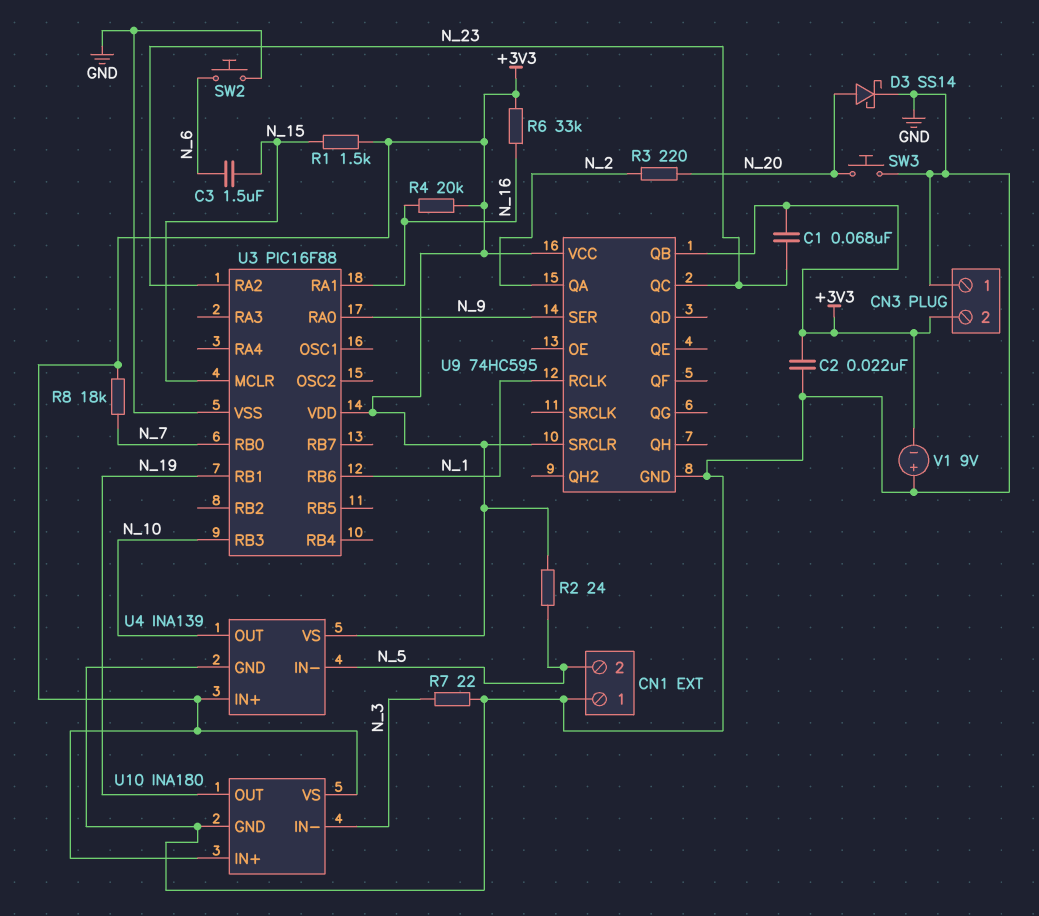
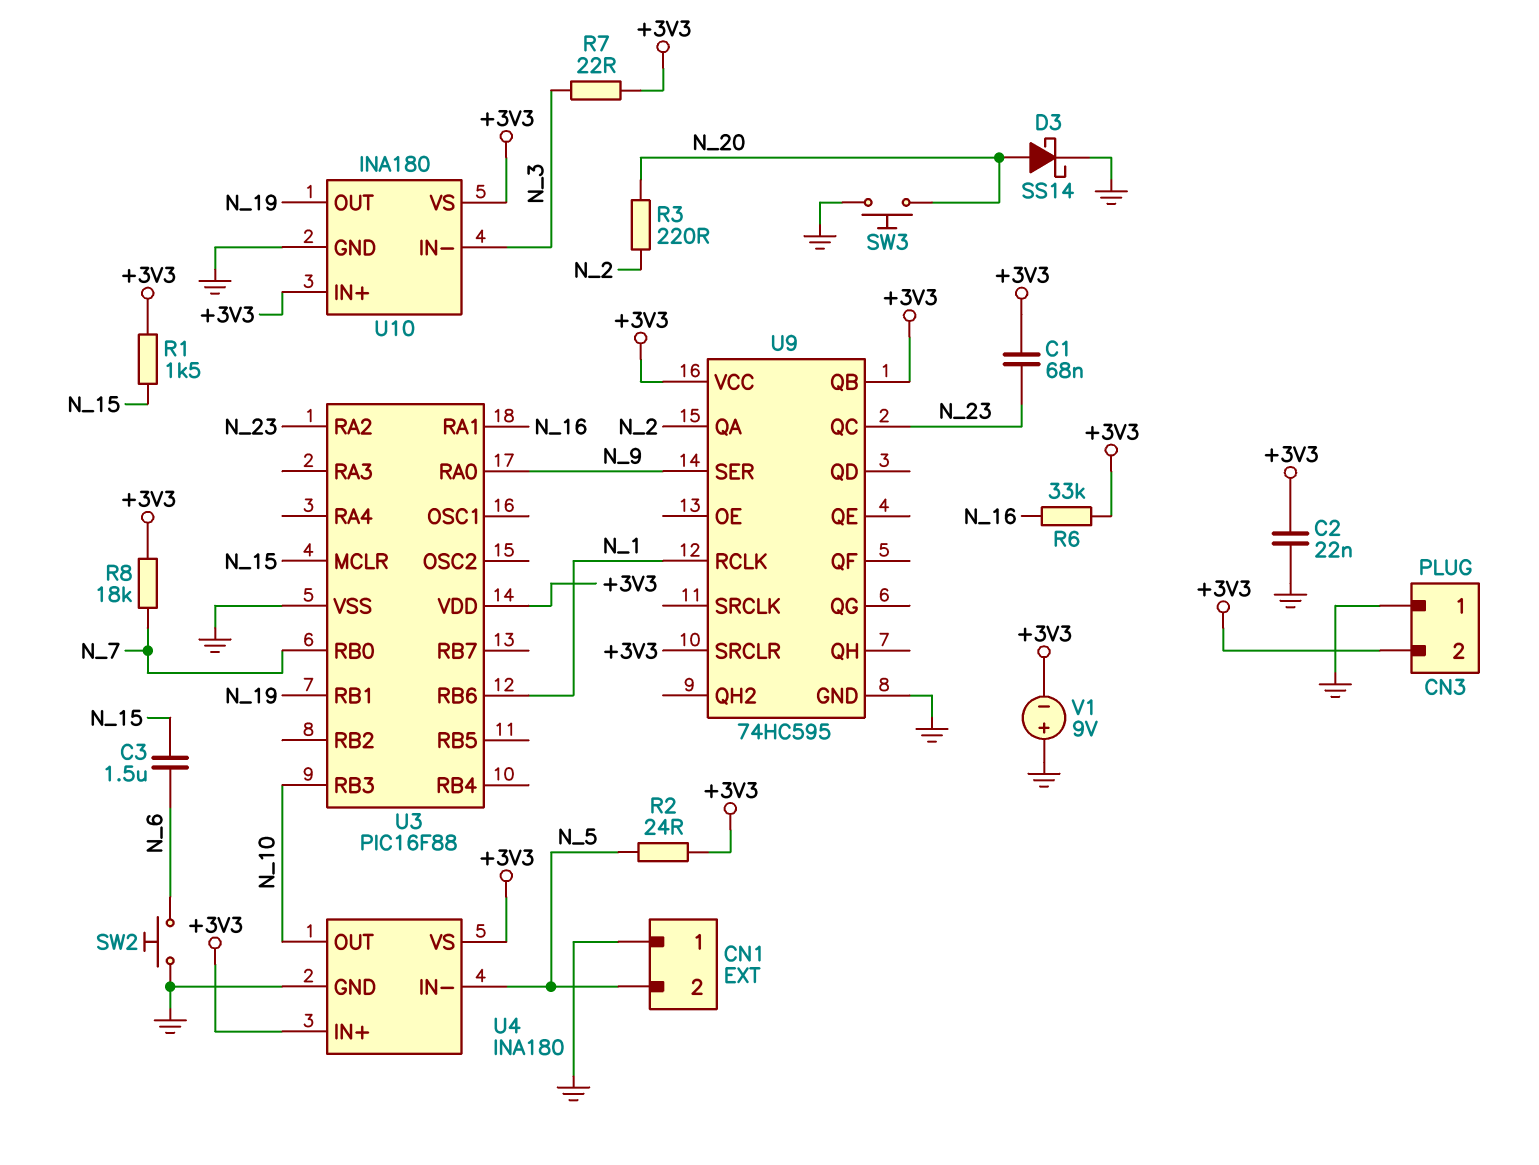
R4: 20k (+3V3, N_16) -> none
R7: 22 (GND, N_3) -> 22 (+3V3, N_3)
U4: INA139 -> INA180

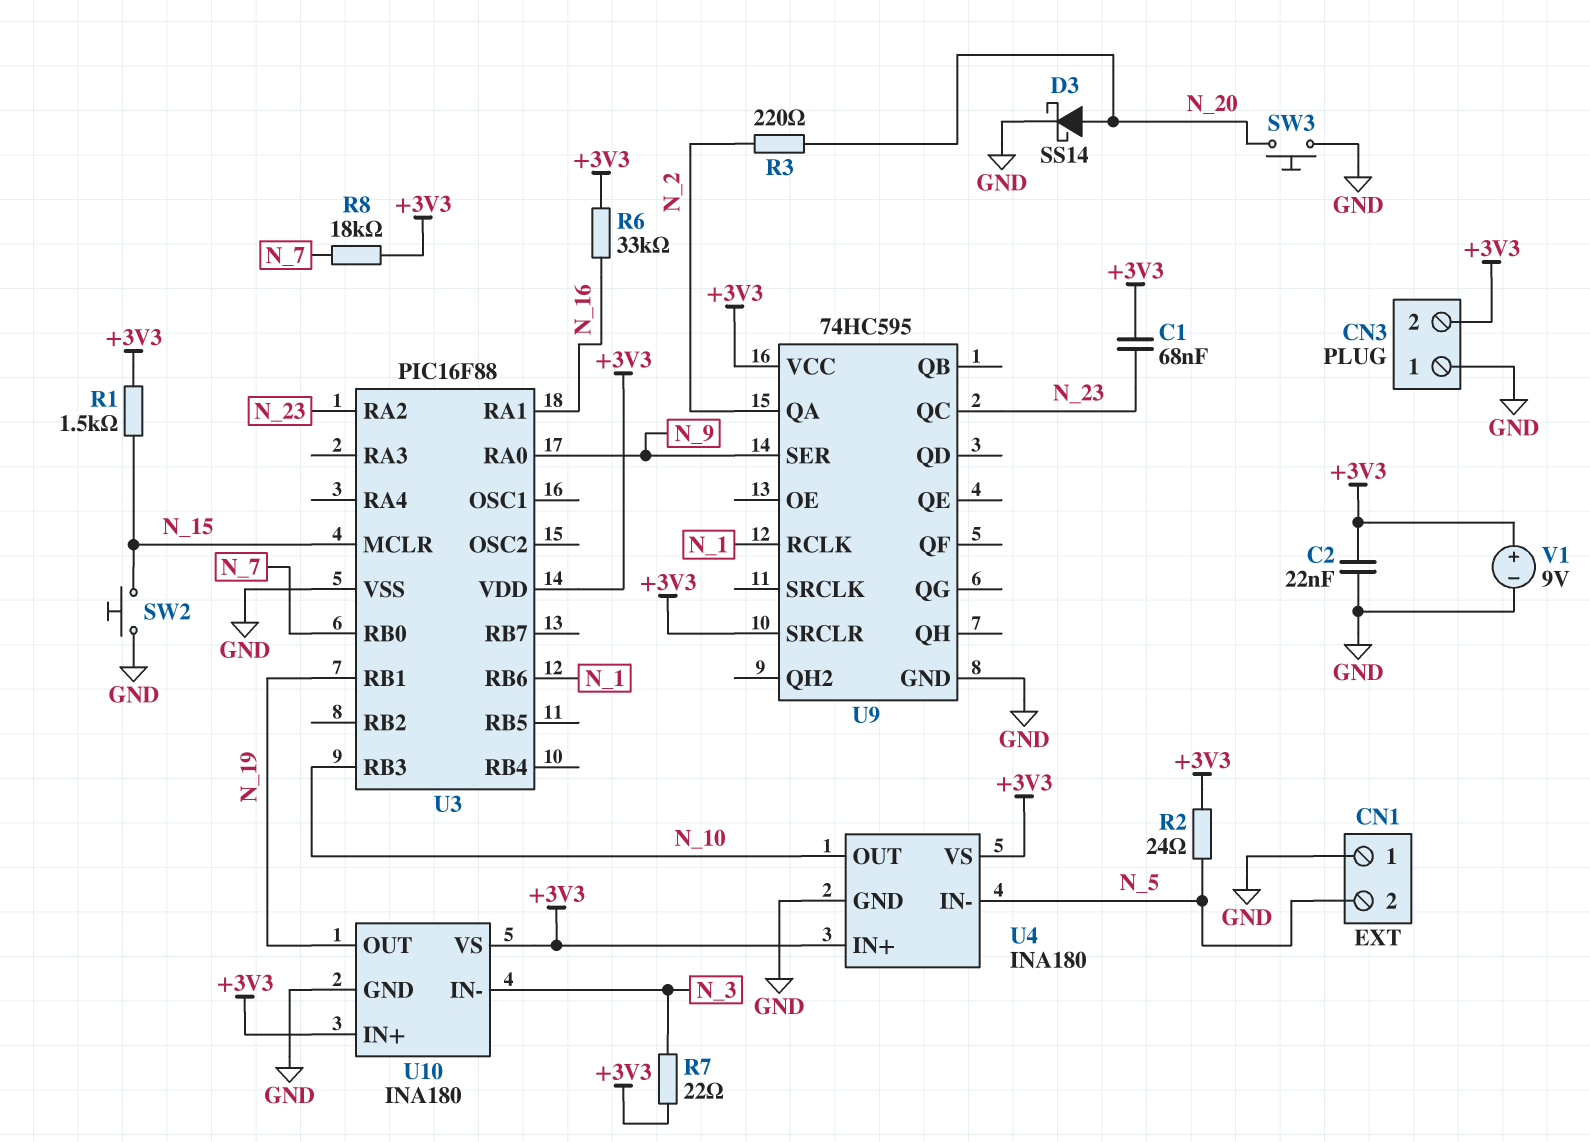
C3: 1.5uF (N_6, N_15) -> none
SW2: button (GND, N_6) -> button (GND, N_15)
U9 pin QB: +3V3 -> none
V1: 9V (plus GND, minus +3V3) -> 9V (plus +3V3, minus GND)

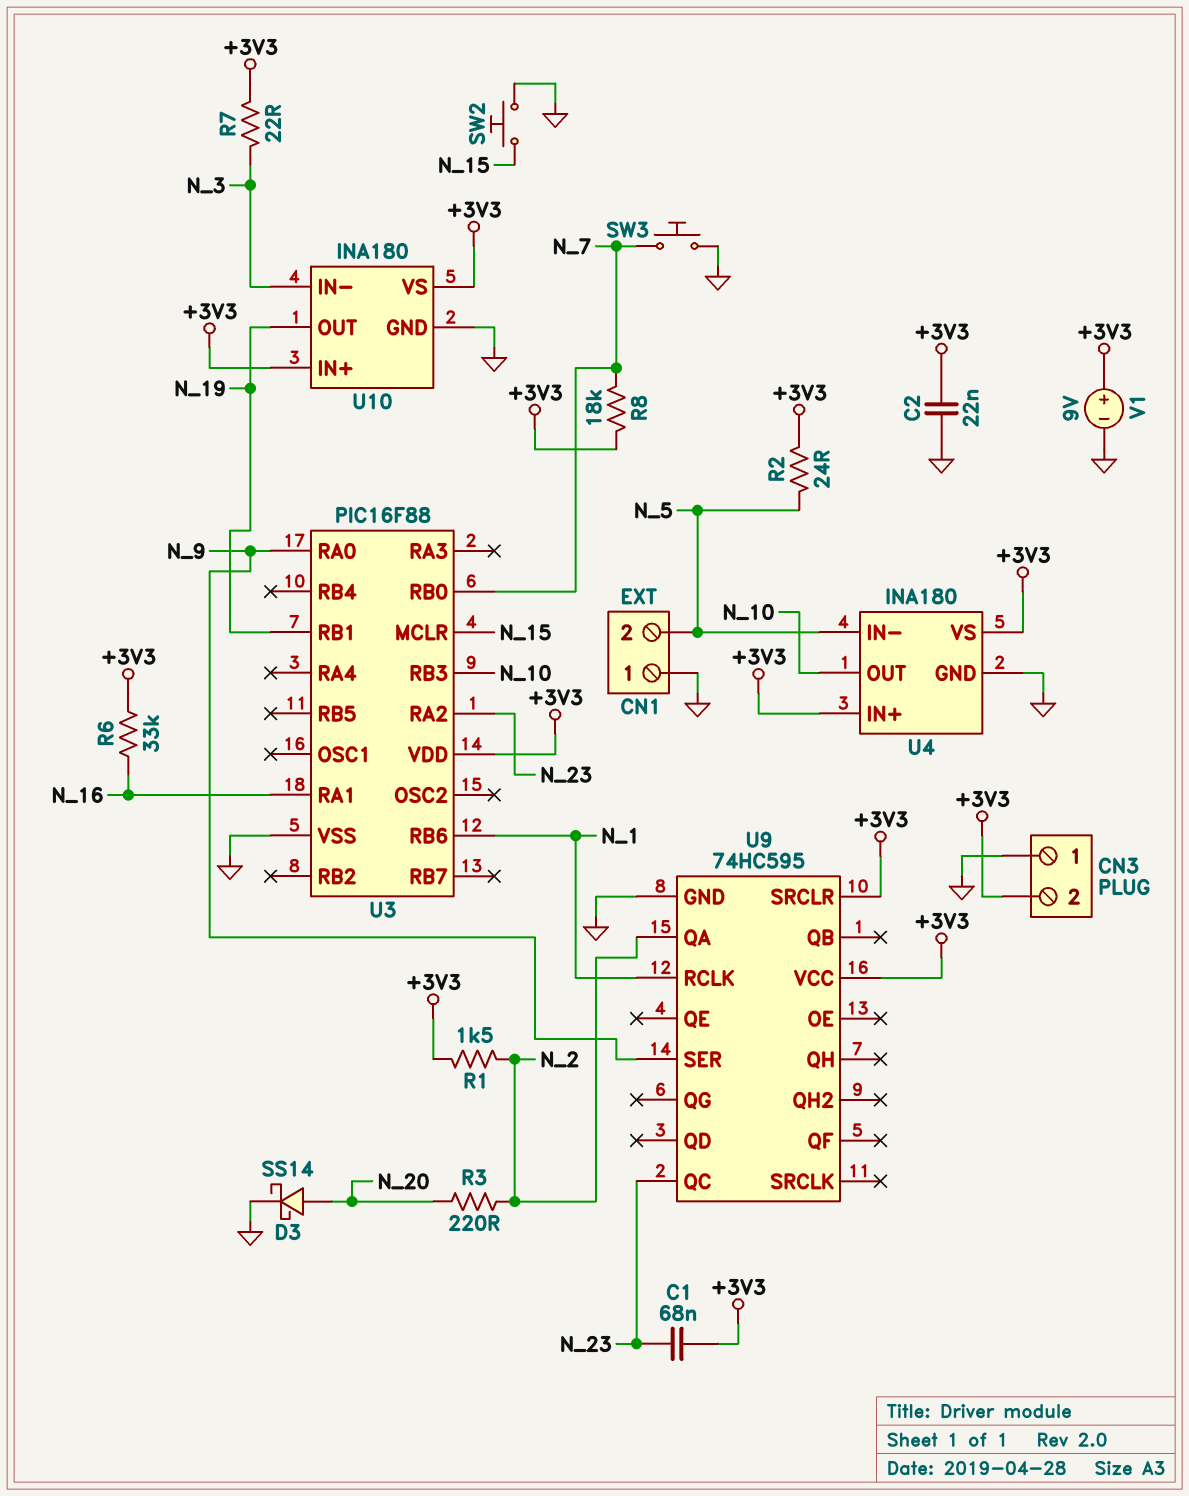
R1: 1.5k (+3V3, N_15) -> 1.5k (+3V3, N_2)
SW3: button (GND, N_20) -> button (GND, N_7)

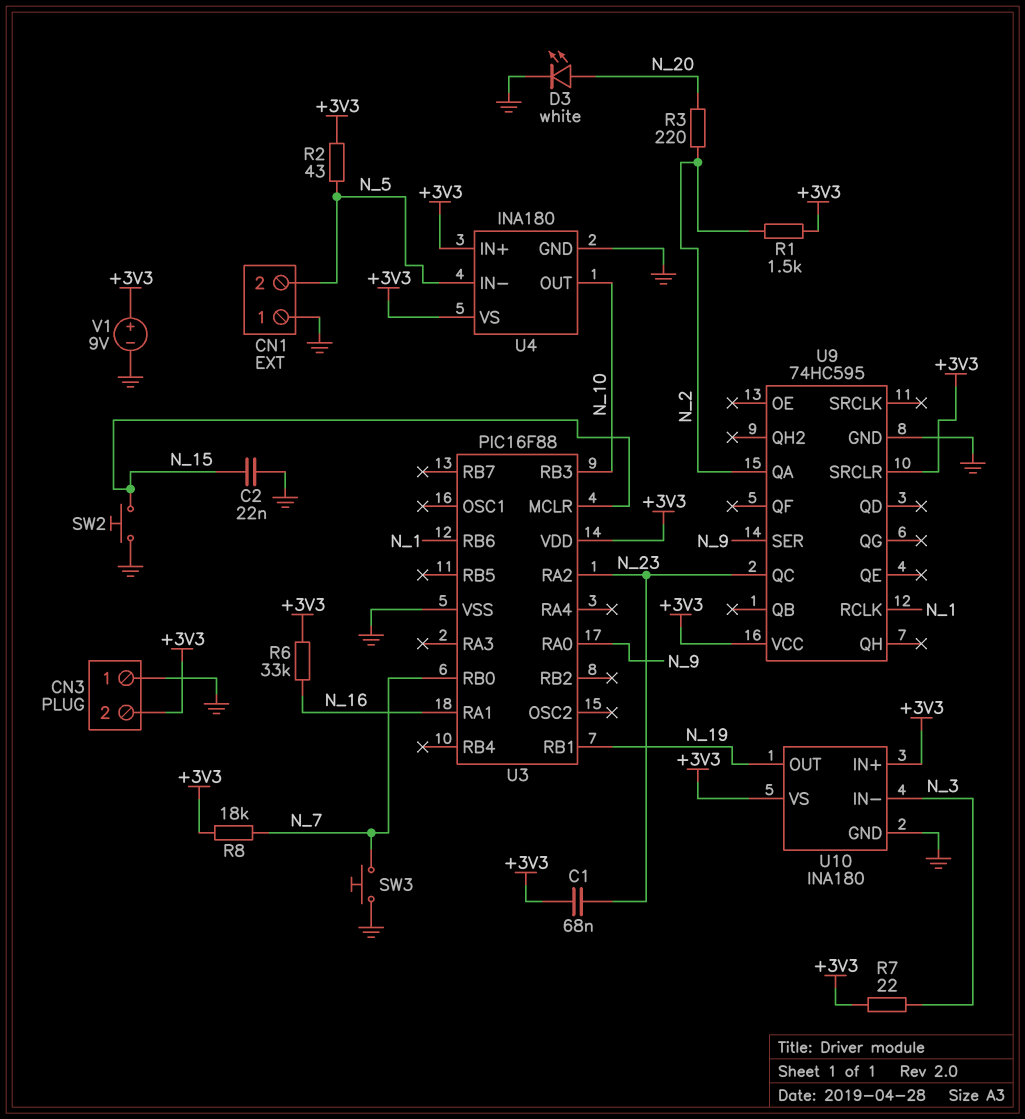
C2: 22nF (+3V3, GND) -> 22nF (GND, N_15)
D3: schottky SS14 (A N_20, K GND) -> LED white (A N_20, K GND)
R2: 24 (+3V3, N_5) -> 43 (+3V3, N_5)

